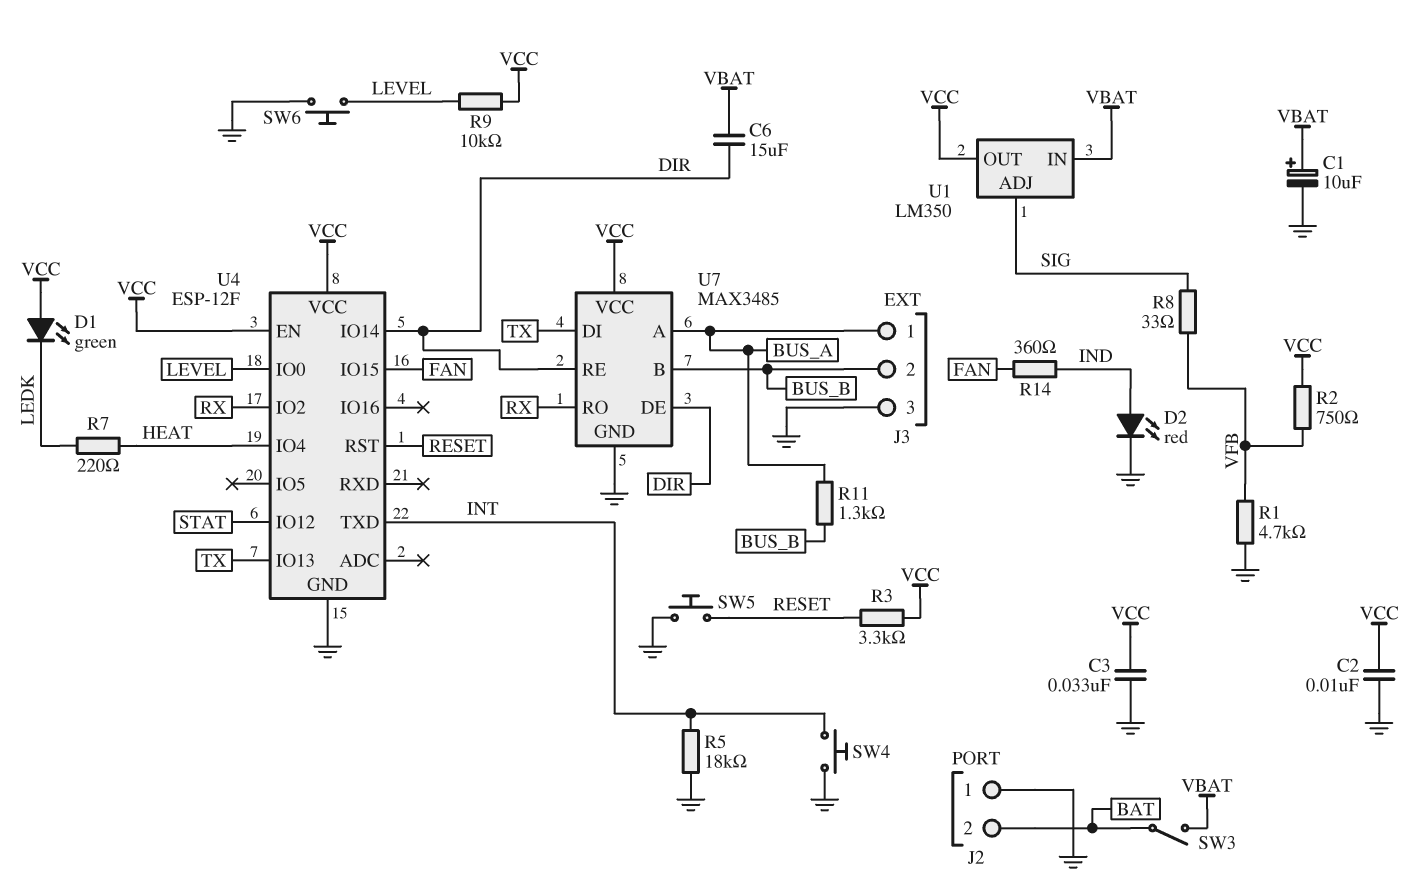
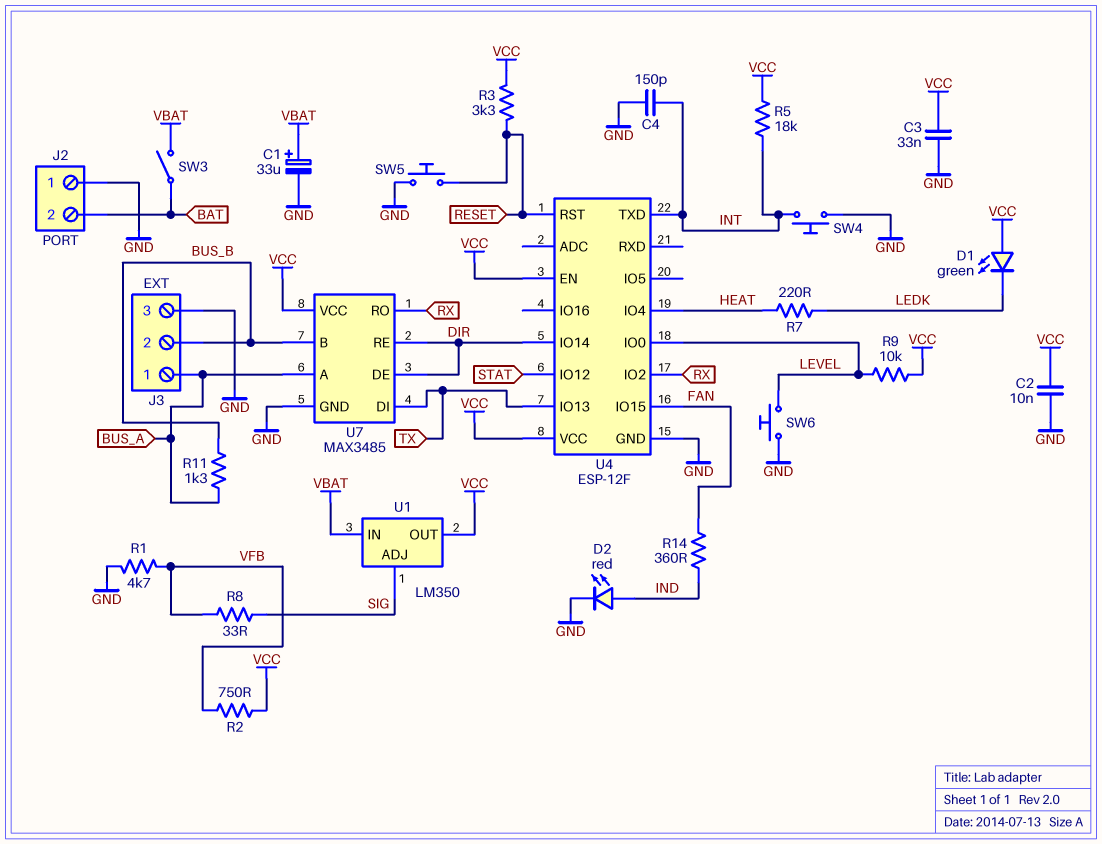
C1: 10uF (plus VBAT, minus GND) -> 33uF (plus VBAT, minus GND)
C4: none -> 150pF (GND, INT)
C6: 15uF (DIR, VBAT) -> none
R5: 18k (GND, INT) -> 18k (INT, VCC)

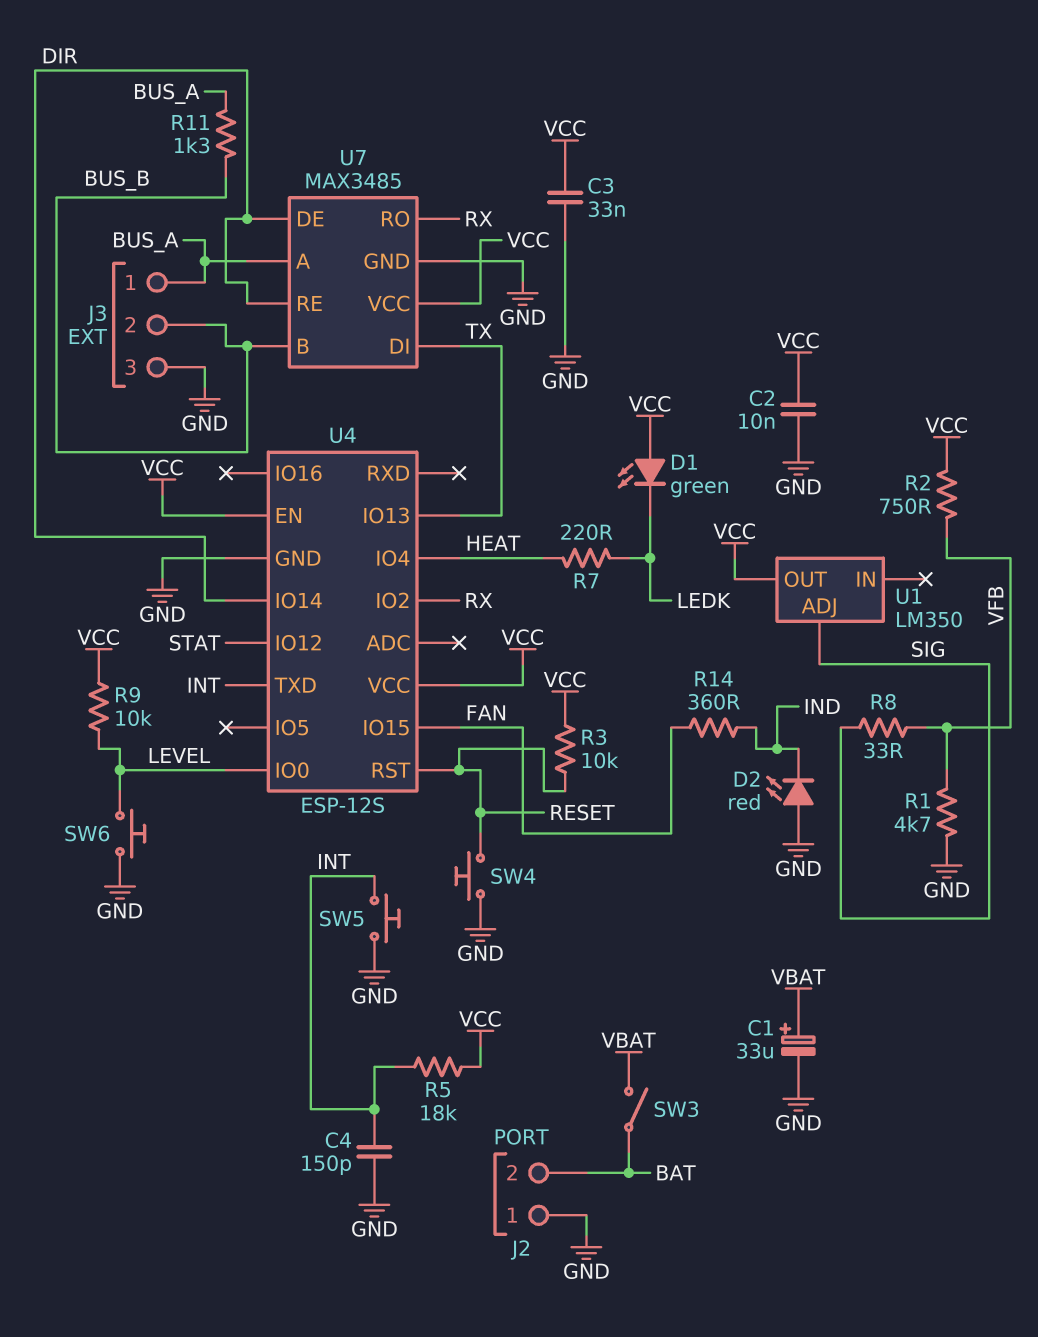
D2: LED red (A IND, K GND) -> LED red (A GND, K IND)
R3: 3.3k (RESET, VCC) -> 10k (RESET, VCC)
SW4: button (GND, INT) -> button (GND, RESET)
SW5: button (GND, RESET) -> button (GND, INT)
U1 pin IN: VBAT -> none
U4: ESP-12F -> ESP-12S

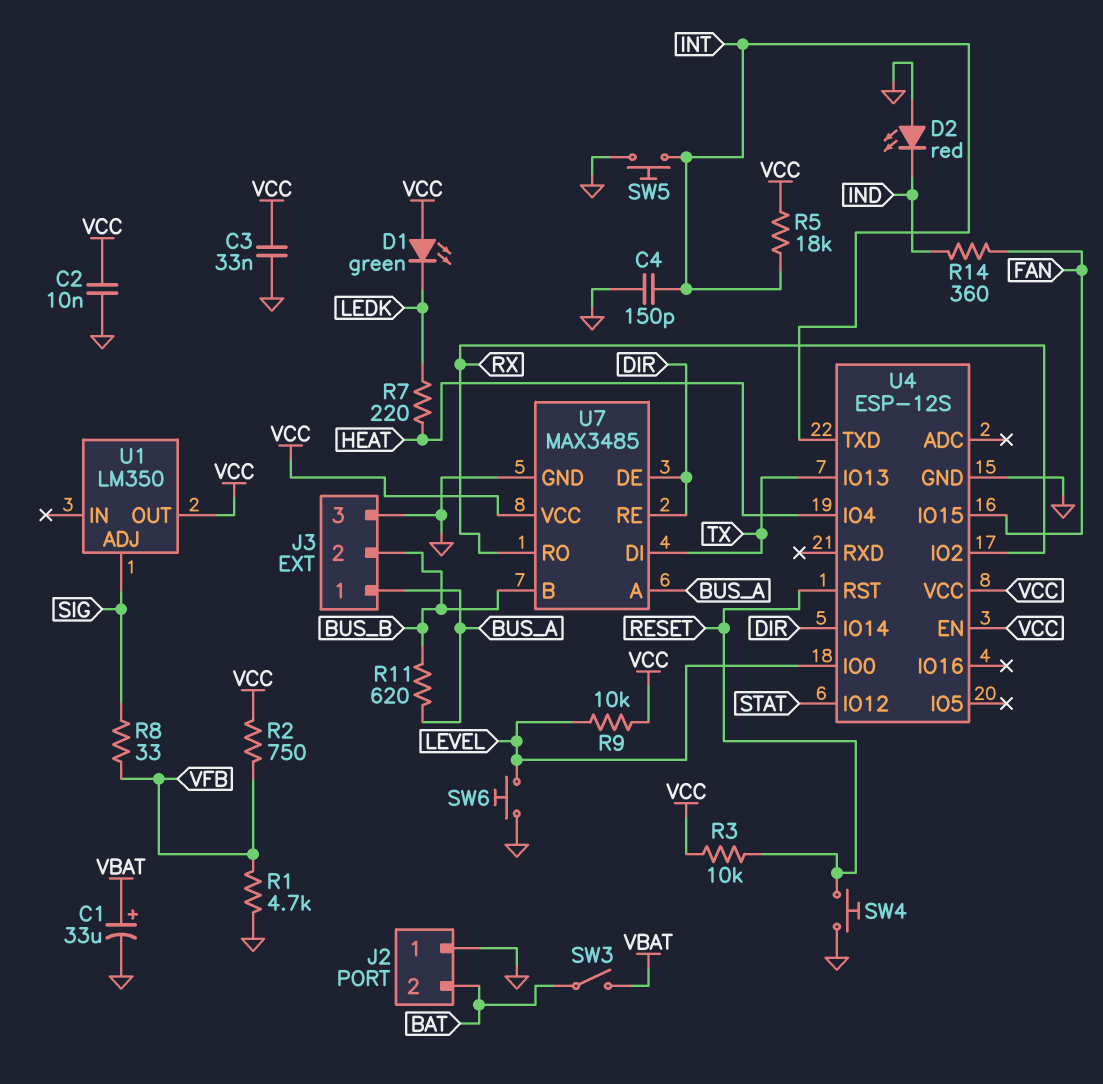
R11: 1.3k (BUS_A, BUS_B) -> 620 (BUS_A, BUS_B)

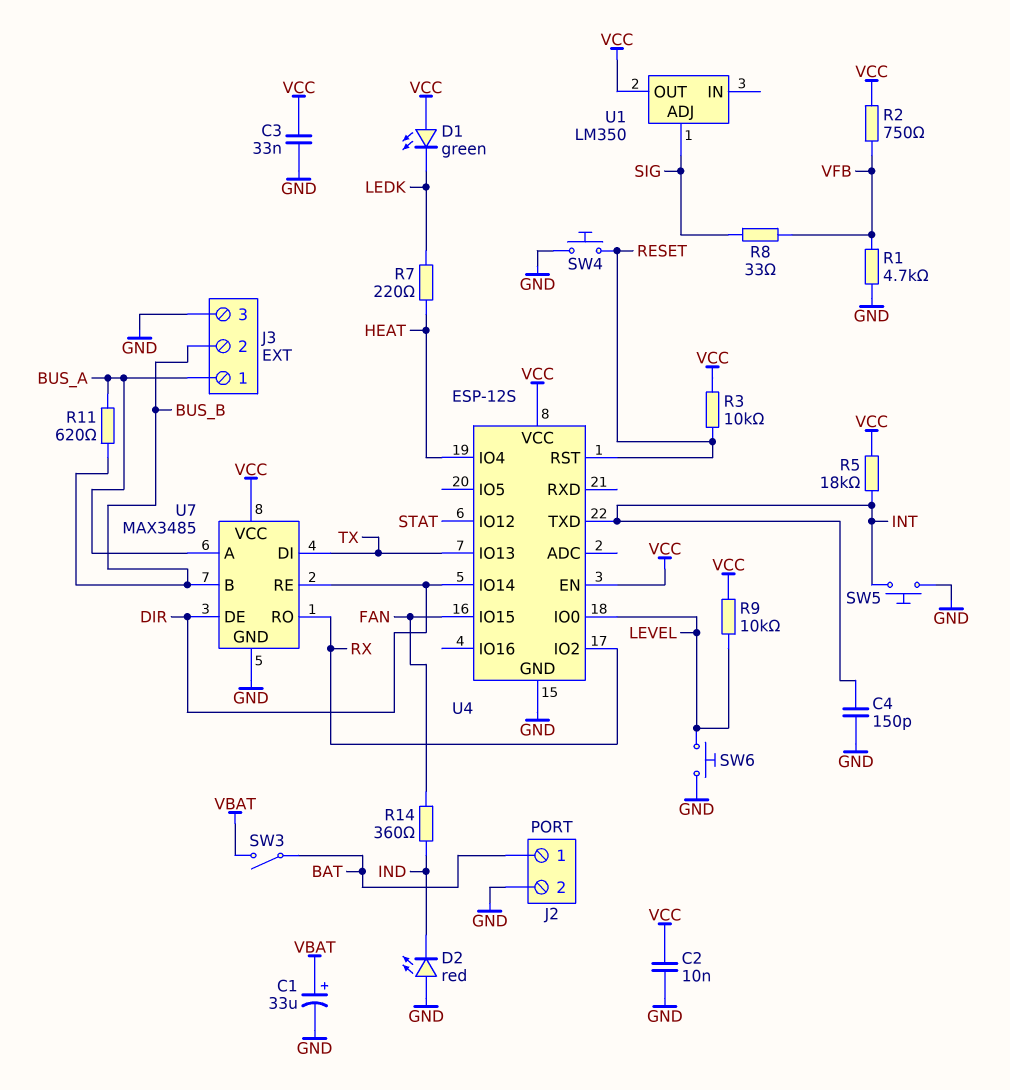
J2 pin 1: GND -> BAT
J2 pin 2: BAT -> GND

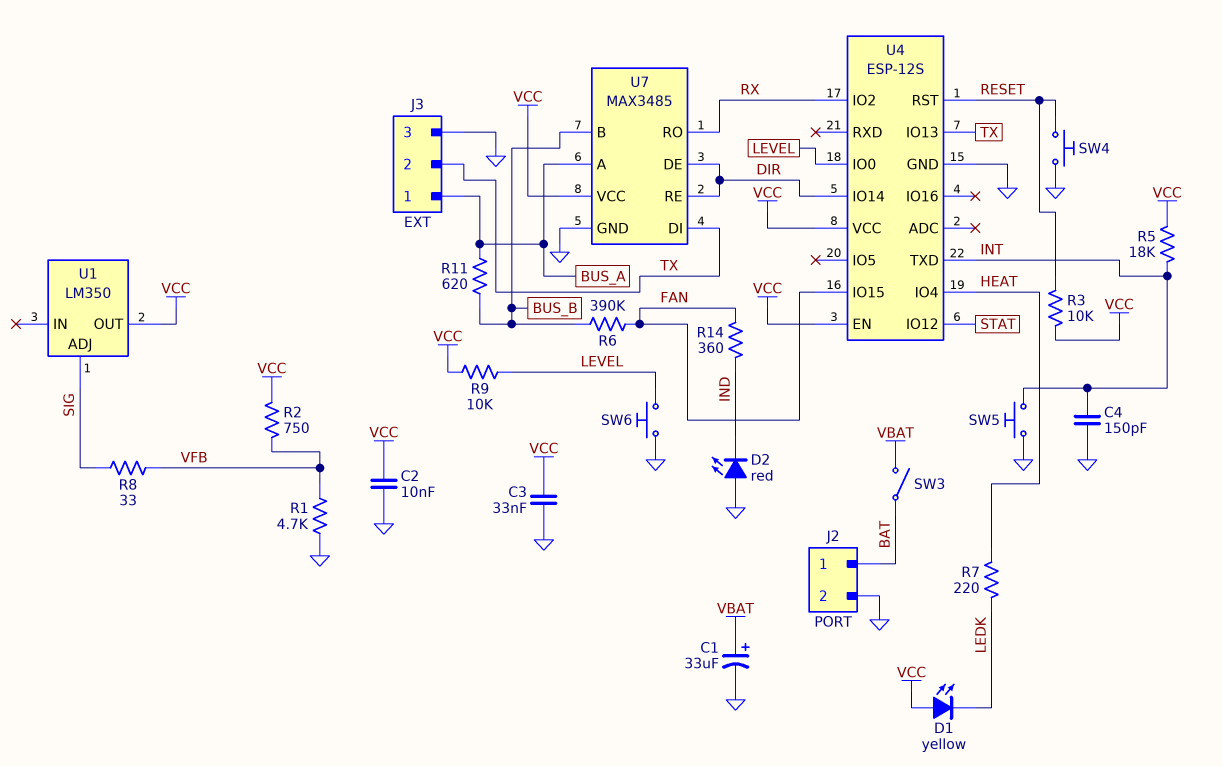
D1: LED green (A VCC, K LEDK) -> LED yellow (A VCC, K LEDK)
J3 pin 2: BUS_B -> TX
R6: none -> 390k (BUS_B, FAN)

